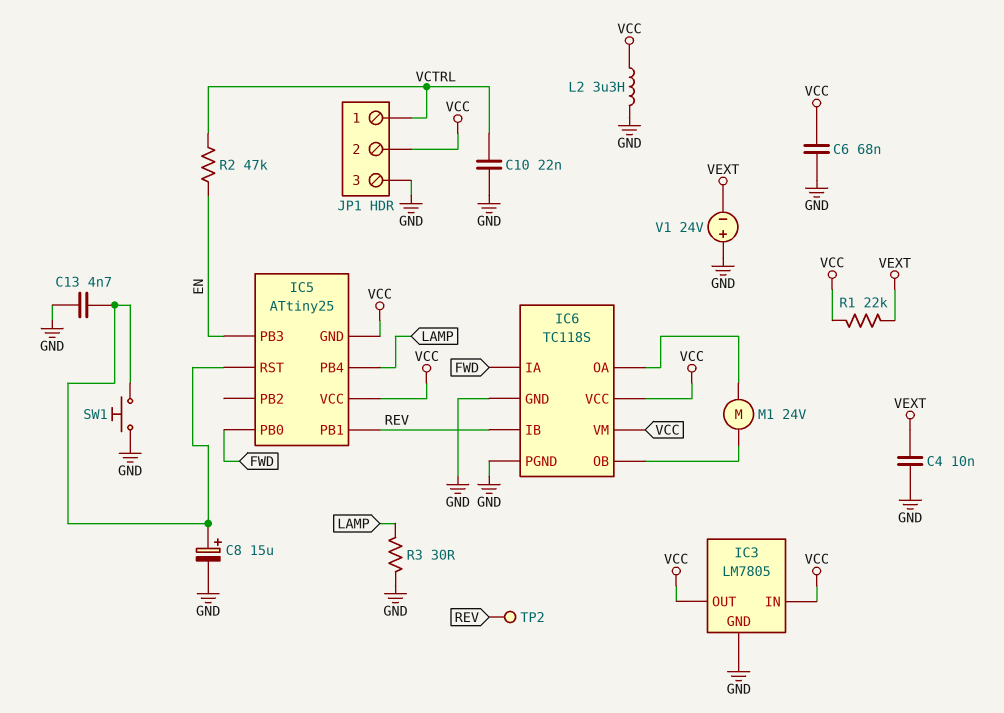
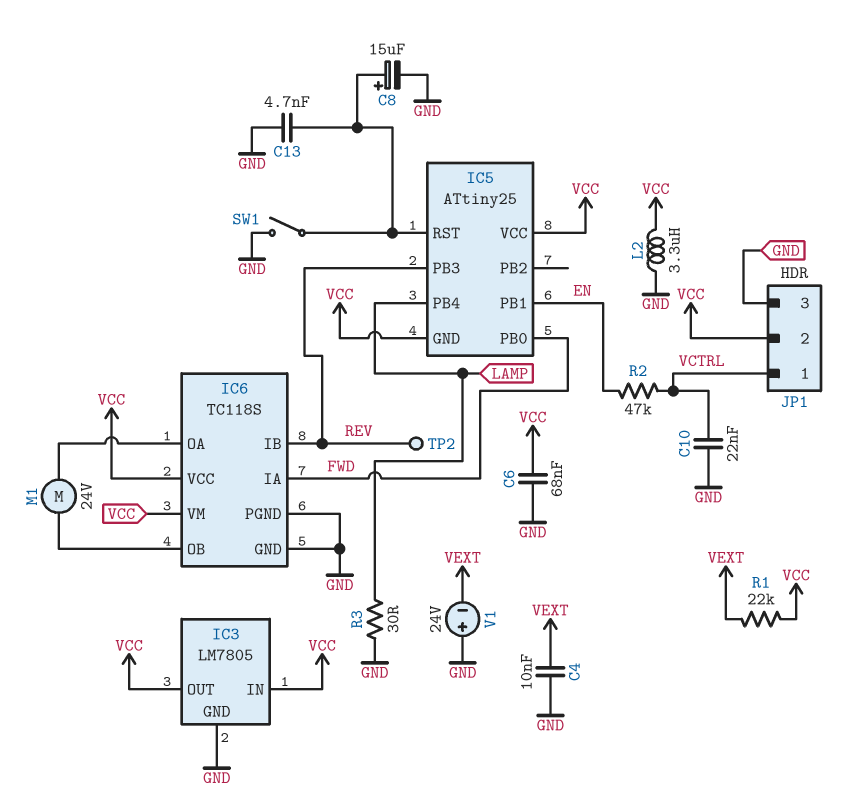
IC5 pin PB1: REV -> EN
IC5 pin PB3: EN -> REV
SW1: button (GND, IC5/RST) -> switch (GND, IC5/RST)

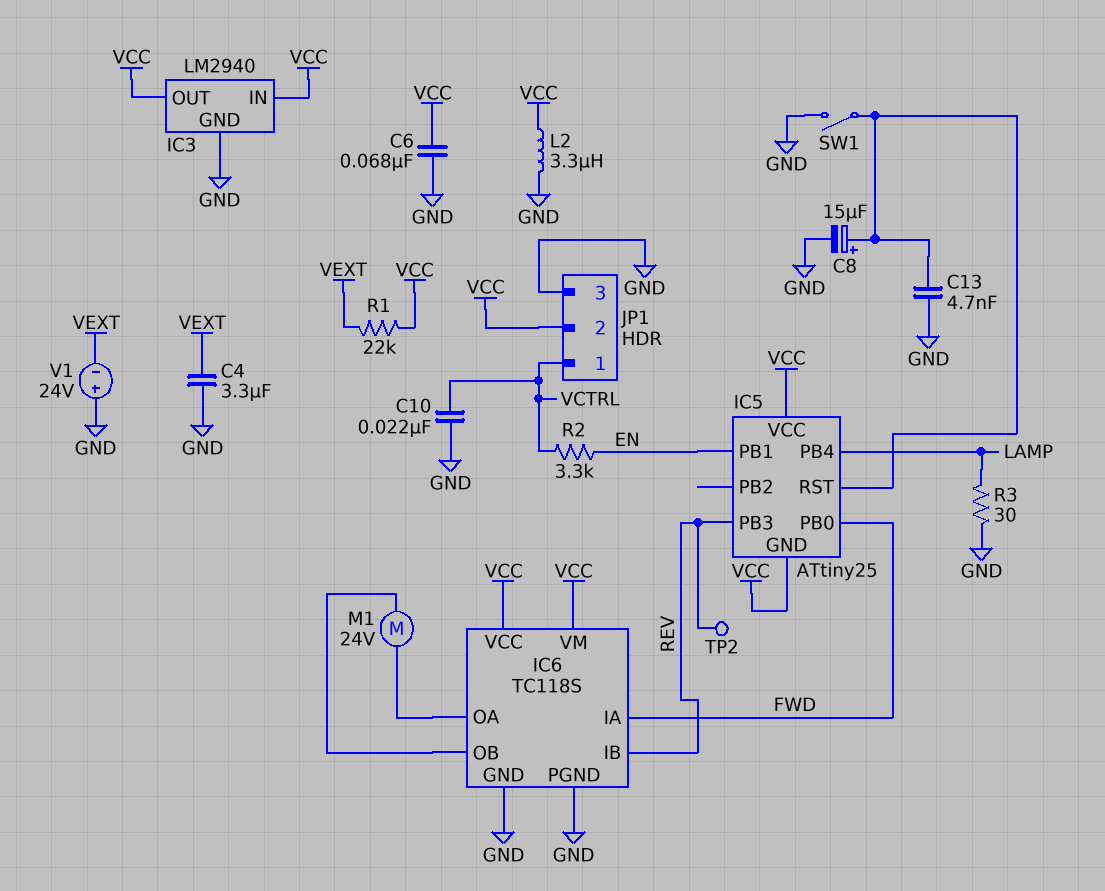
C4: 10nF (GND, VEXT) -> 3.3uF (GND, VEXT)
IC3: LM7805 -> LM2940
R2: 47k (EN, VCTRL) -> 3.3k (EN, VCTRL)

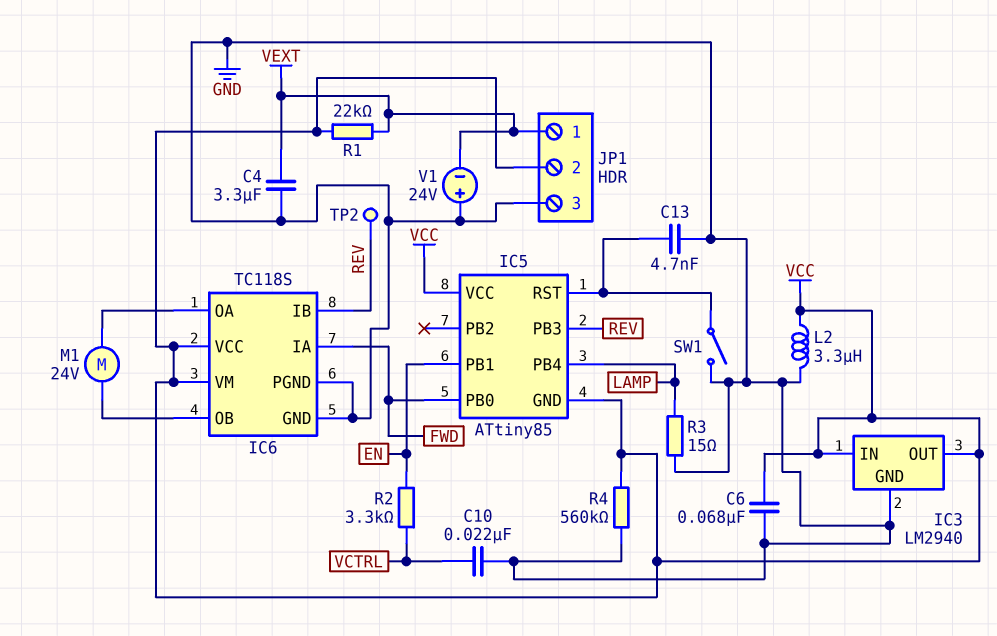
C8: 15uF (plus IC5/RST, minus GND) -> none
IC5: ATtiny25 -> ATtiny85
JP1 pin 1: VCTRL -> VEXT
R3: 30 (GND, LAMP) -> 15 (GND, LAMP)
R4: none -> 560k (GND, VCC)

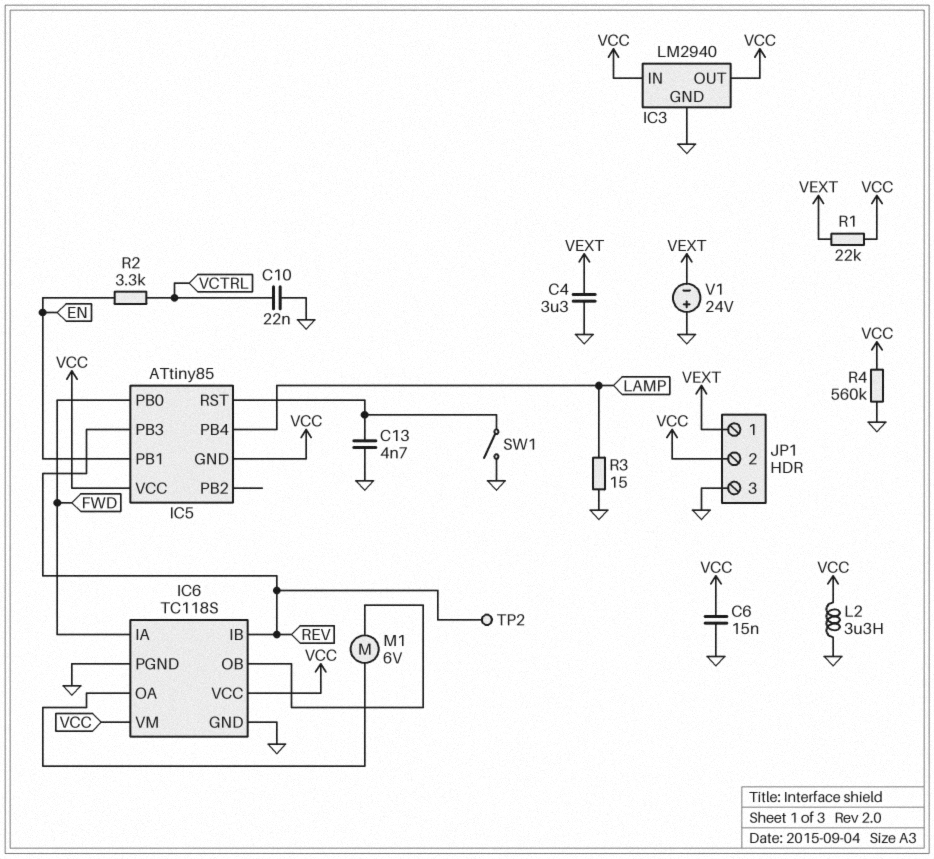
C6: 68nF (GND, VCC) -> 15nF (GND, VCC)
M1: motor 24V (IC6/OA, IC6/OB) -> motor 6V (IC6/OA, IC6/OB)

